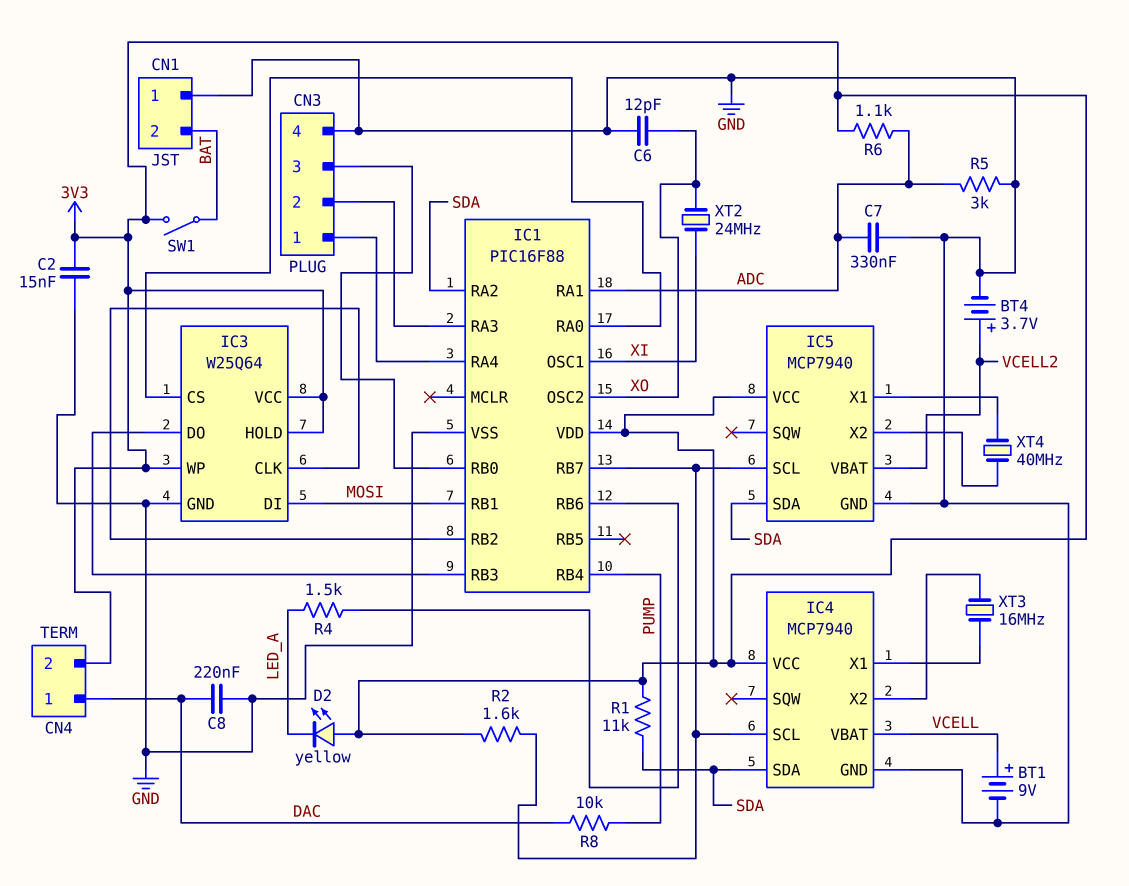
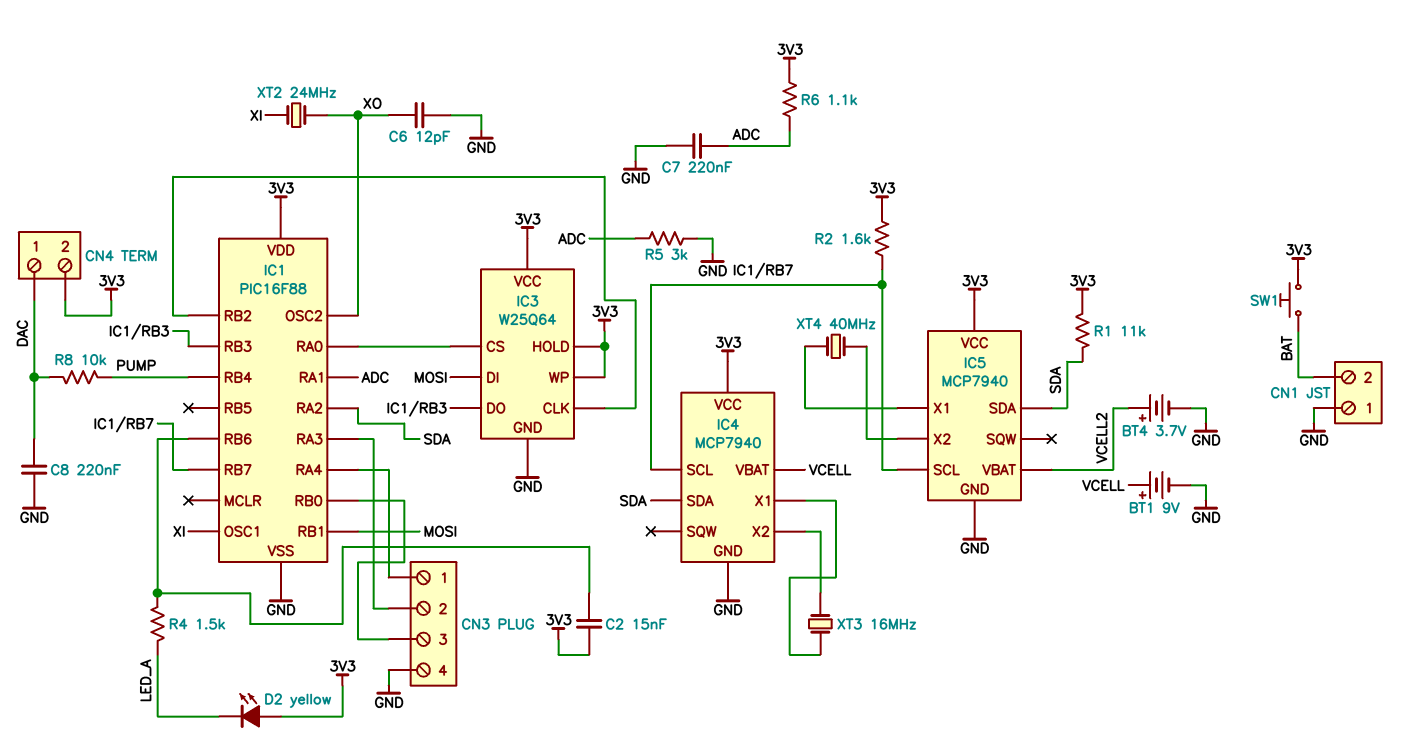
C2: 15nF (3V3, GND) -> 15nF (3V3, IC1/RB6)
C7: 330nF (ADC, GND) -> 220nF (ADC, GND)
SW1: switch (3V3, BAT) -> button (3V3, BAT)

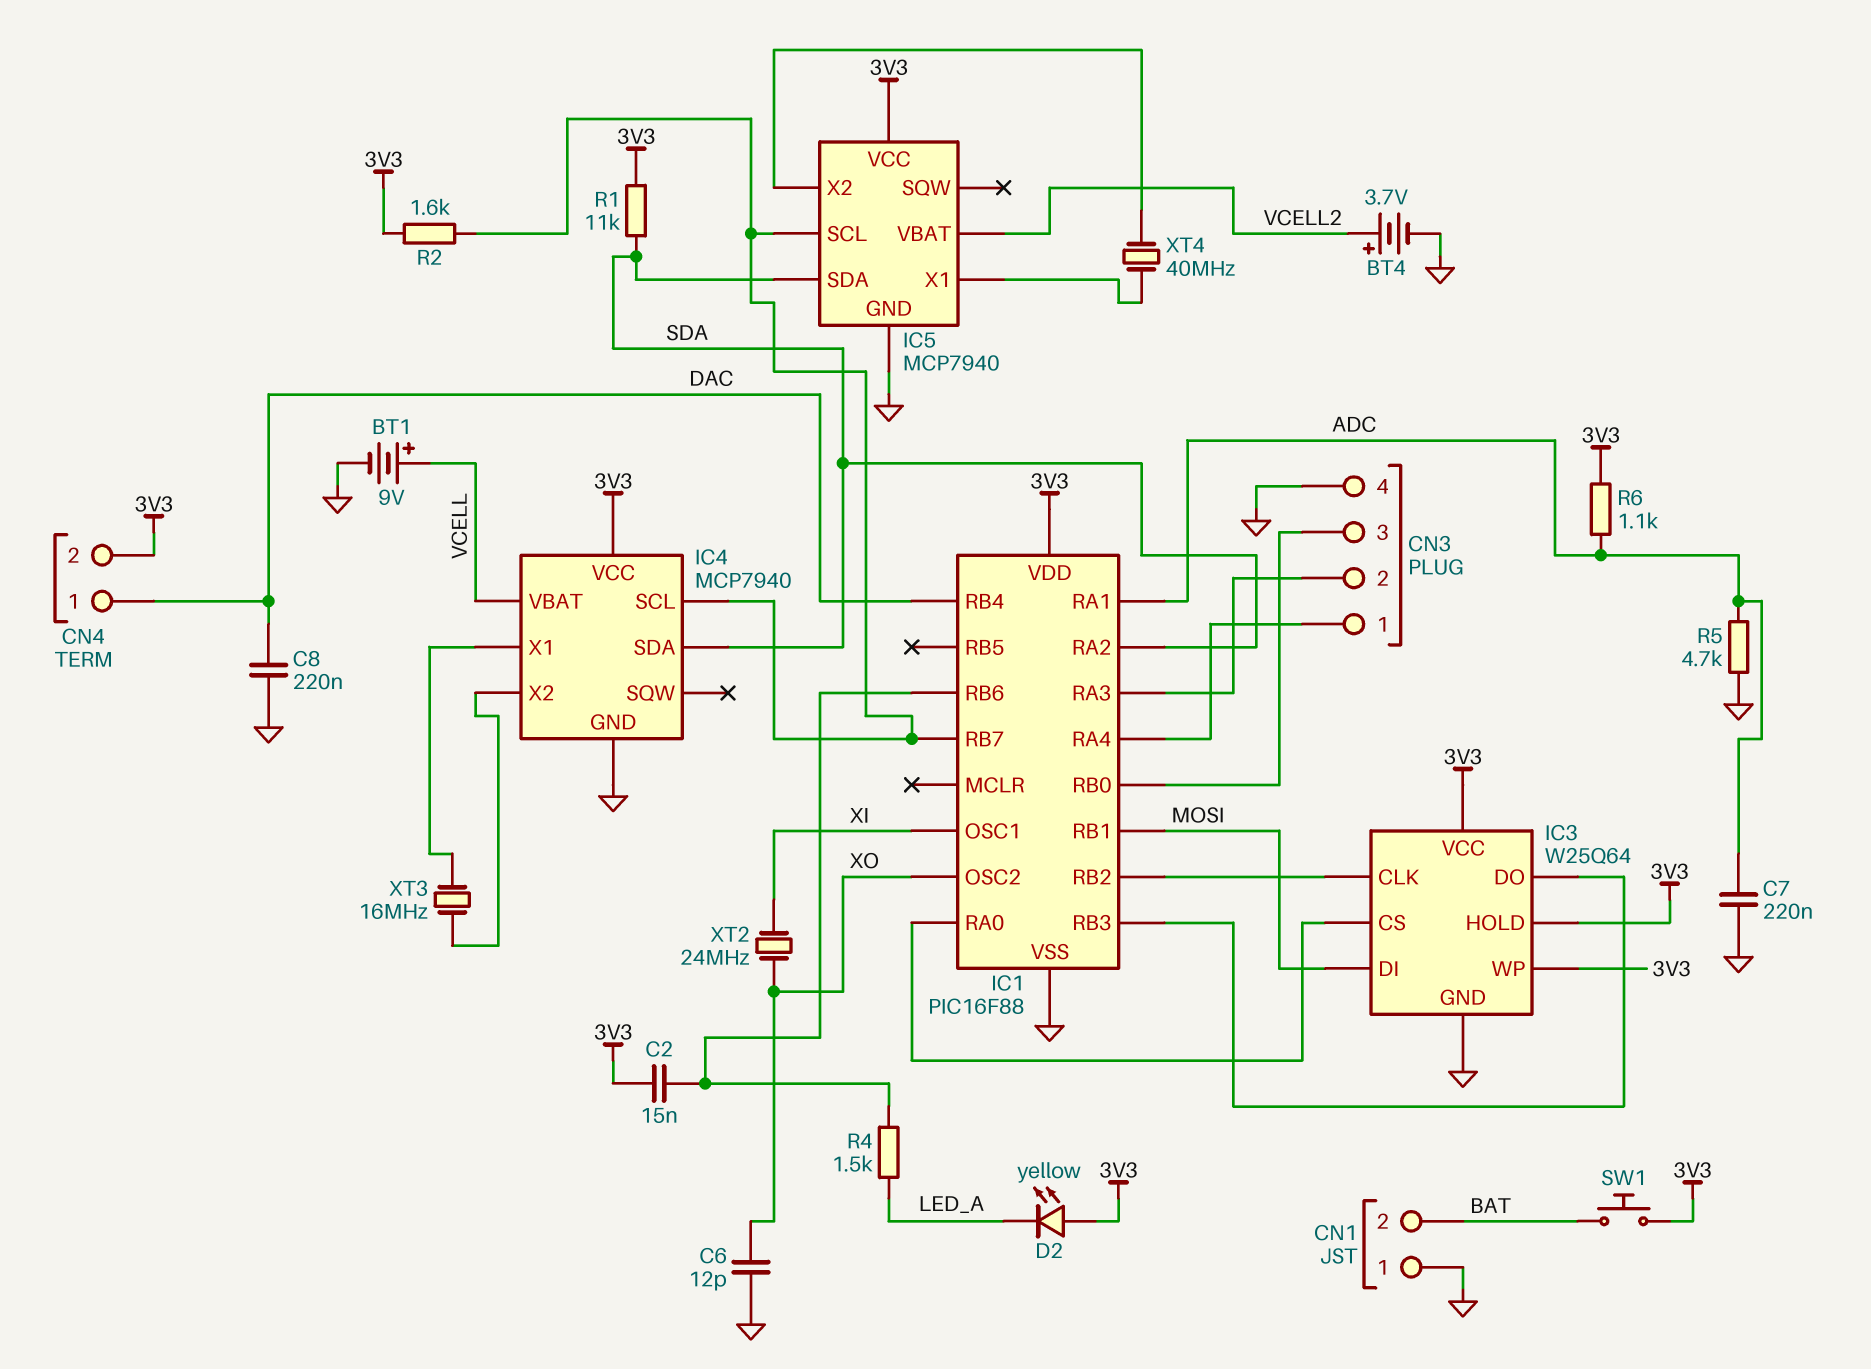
IC1 pin RB4: PUMP -> DAC
R5: 3k (ADC, GND) -> 4.7k (ADC, GND)
R8: 10k (DAC, PUMP) -> none

